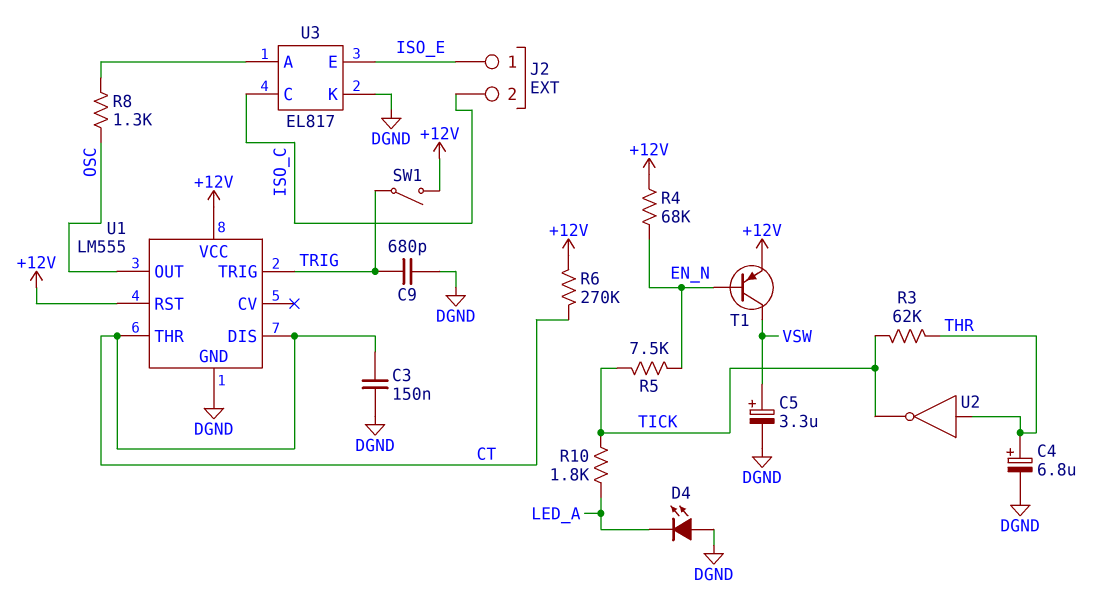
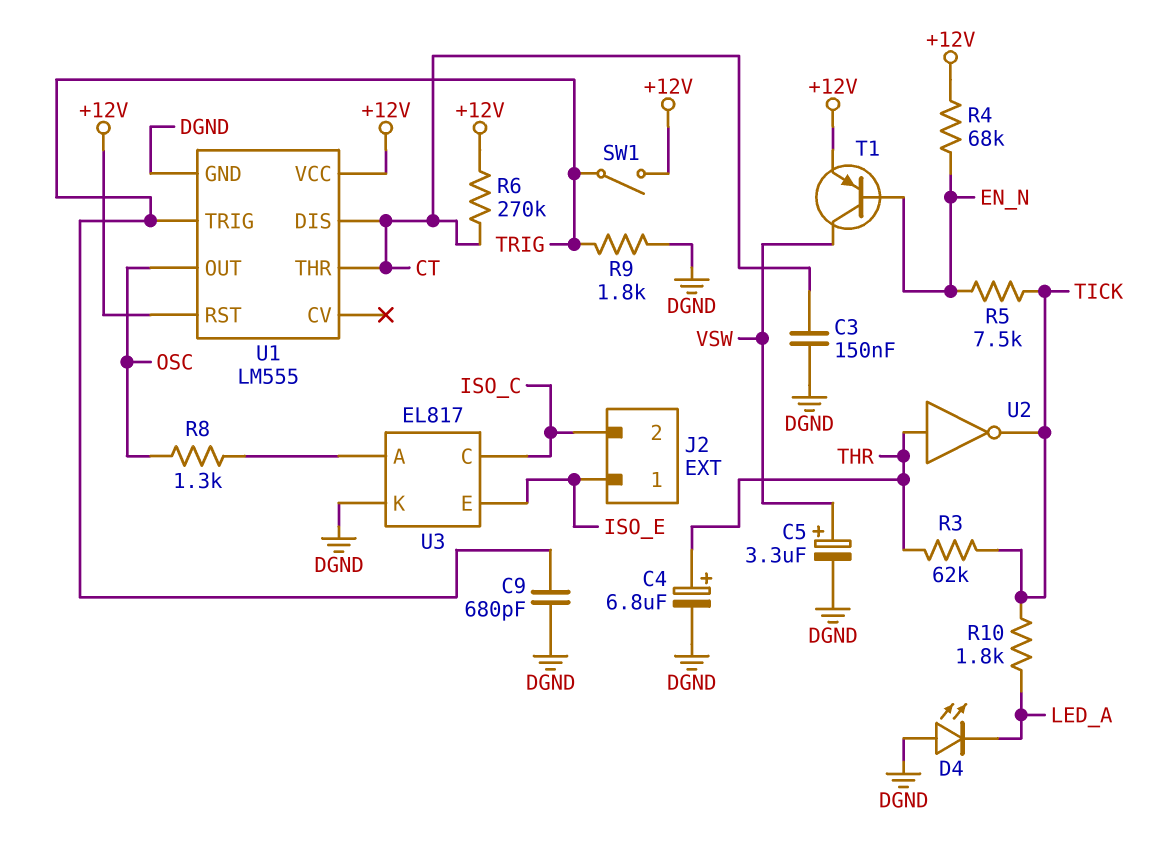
R9: none -> 1.8k (DGND, TRIG)

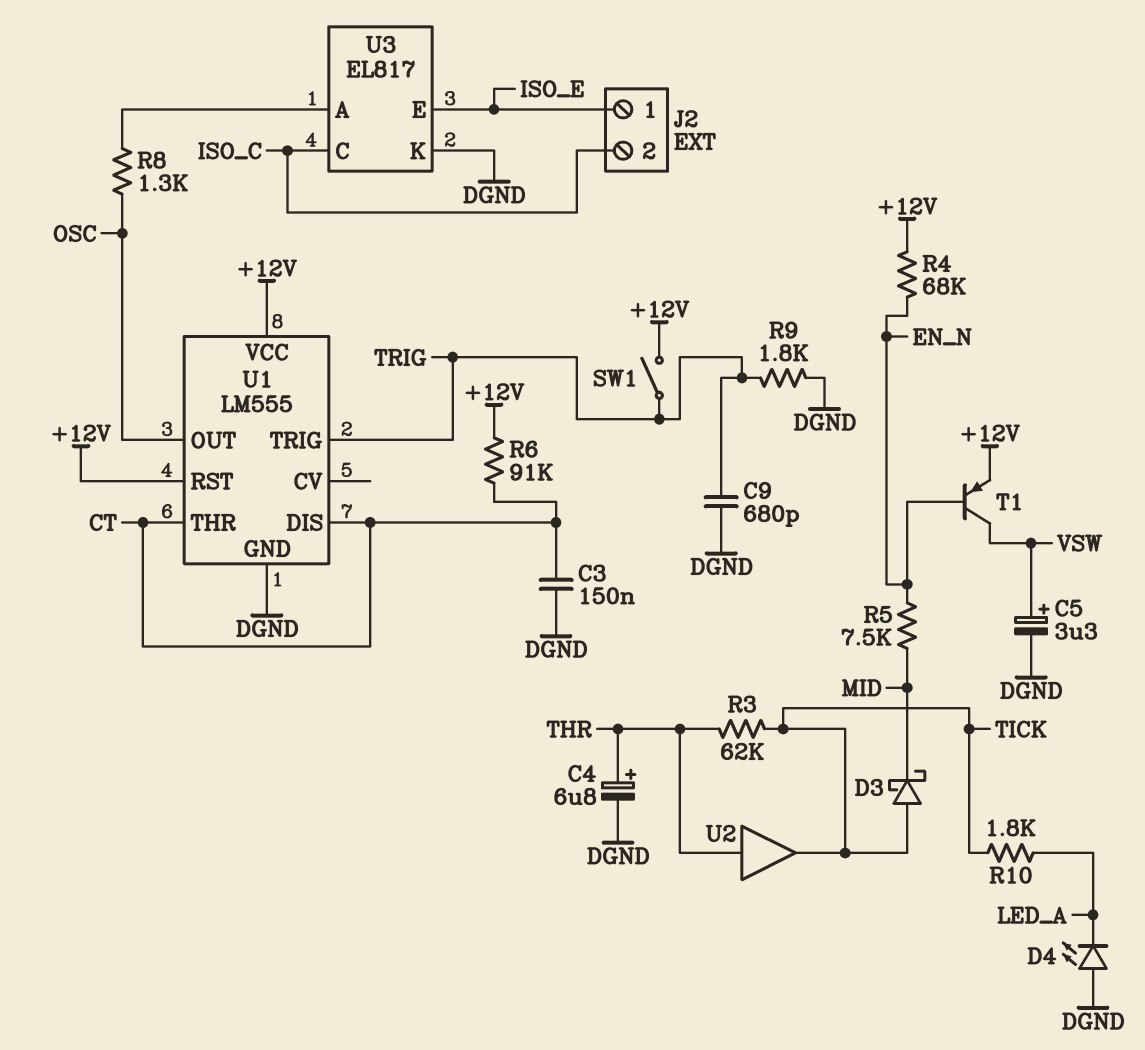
D3: none -> schottky (A TICK, K MID)
R5: 7.5k (EN_N, TICK) -> 7.5k (EN_N, MID)
R6: 270k (+12V, CT) -> 91k (+12V, CT)
U2: NOT (in THR, out TICK) -> buffer (in THR, out TICK)

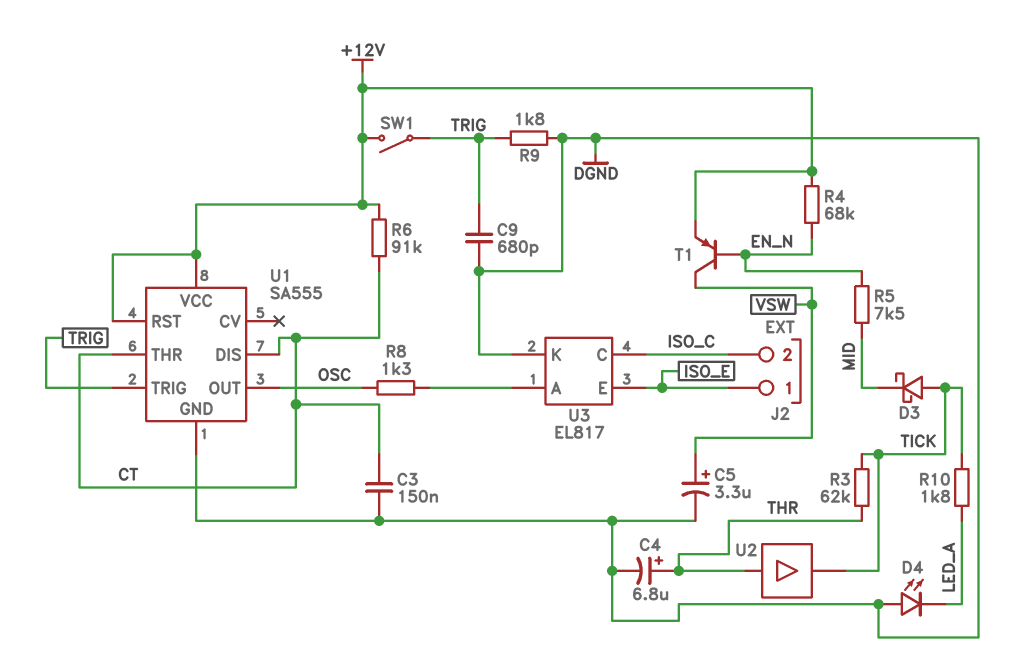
U1: LM555 -> SA555

